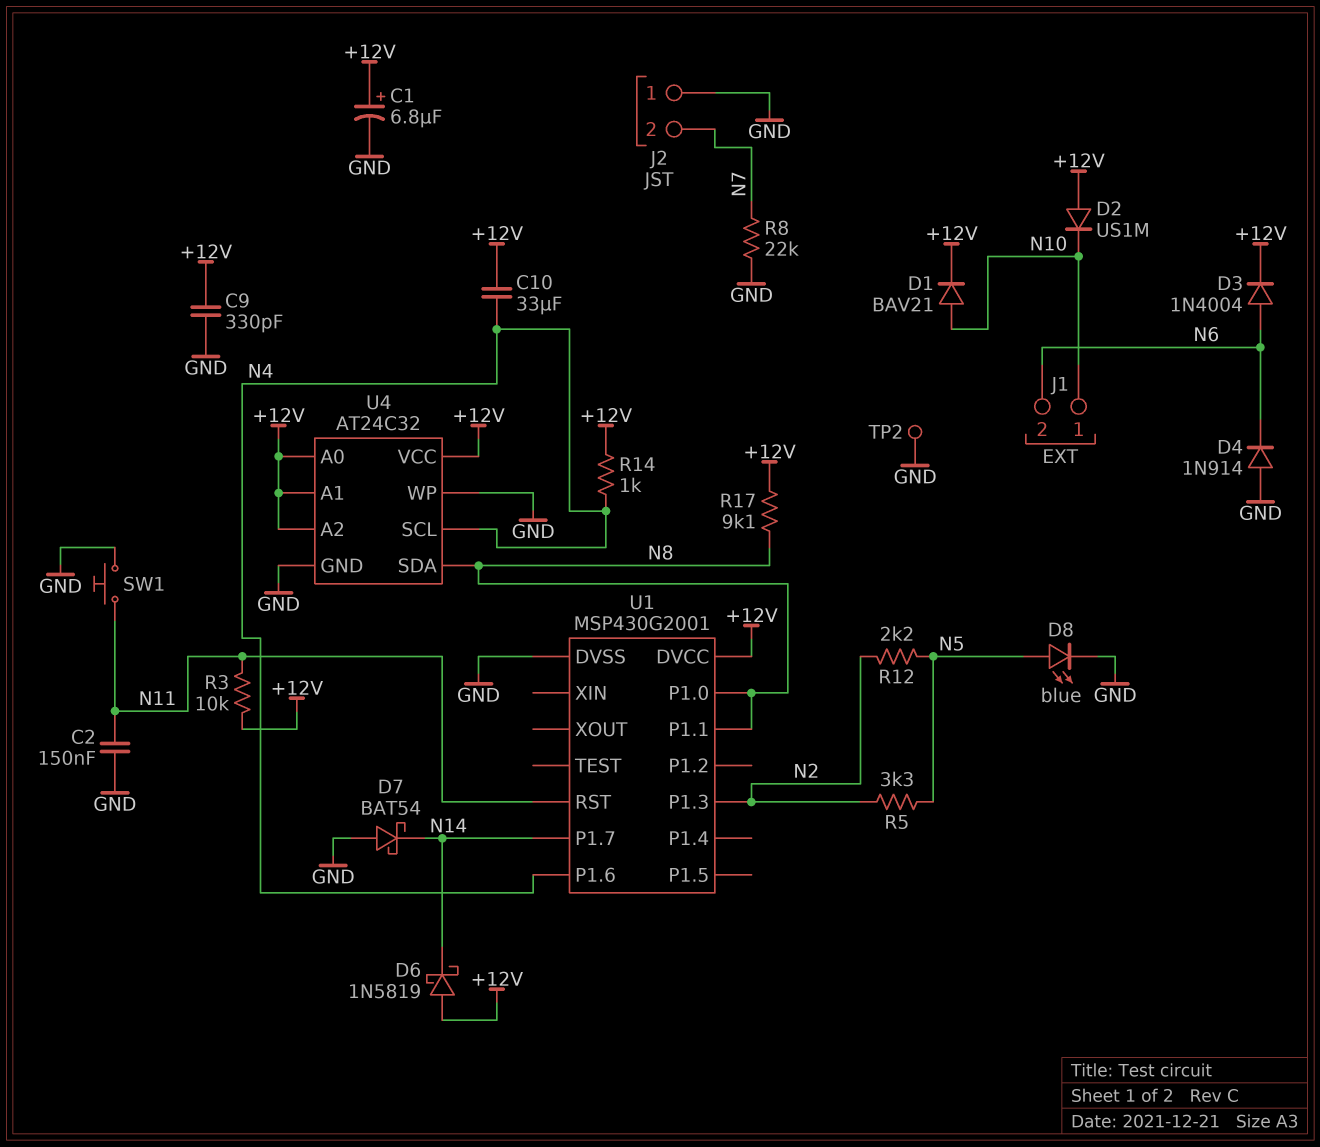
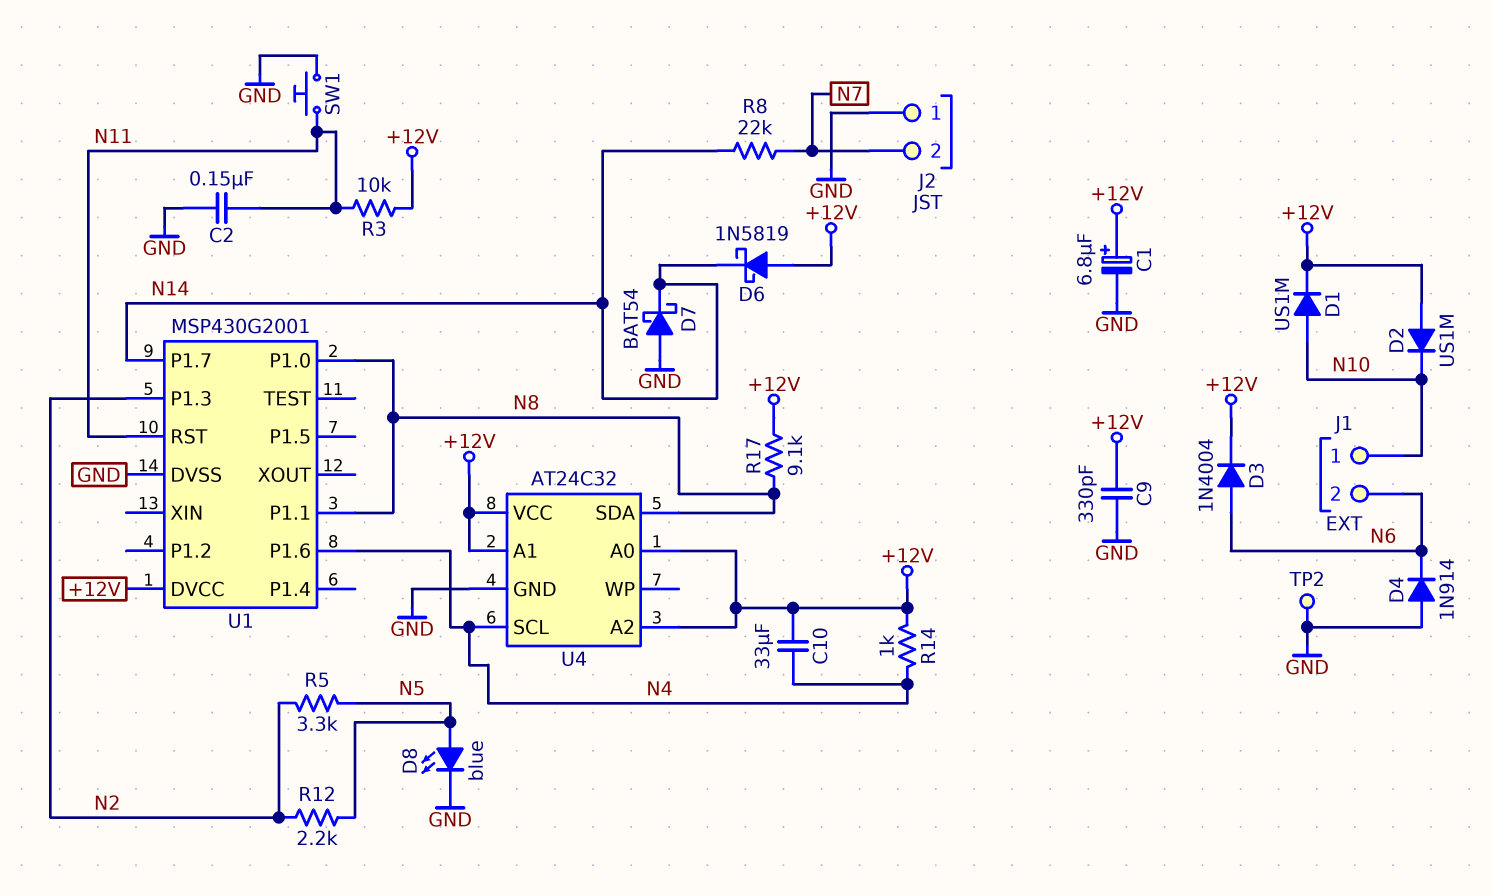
D1: diode BAV21 (A N10, K +12V) -> diode US1M (A N10, K +12V)
R8: 22k (GND, N7) -> 22k (N7, N14)
U4 pin WP: GND -> none

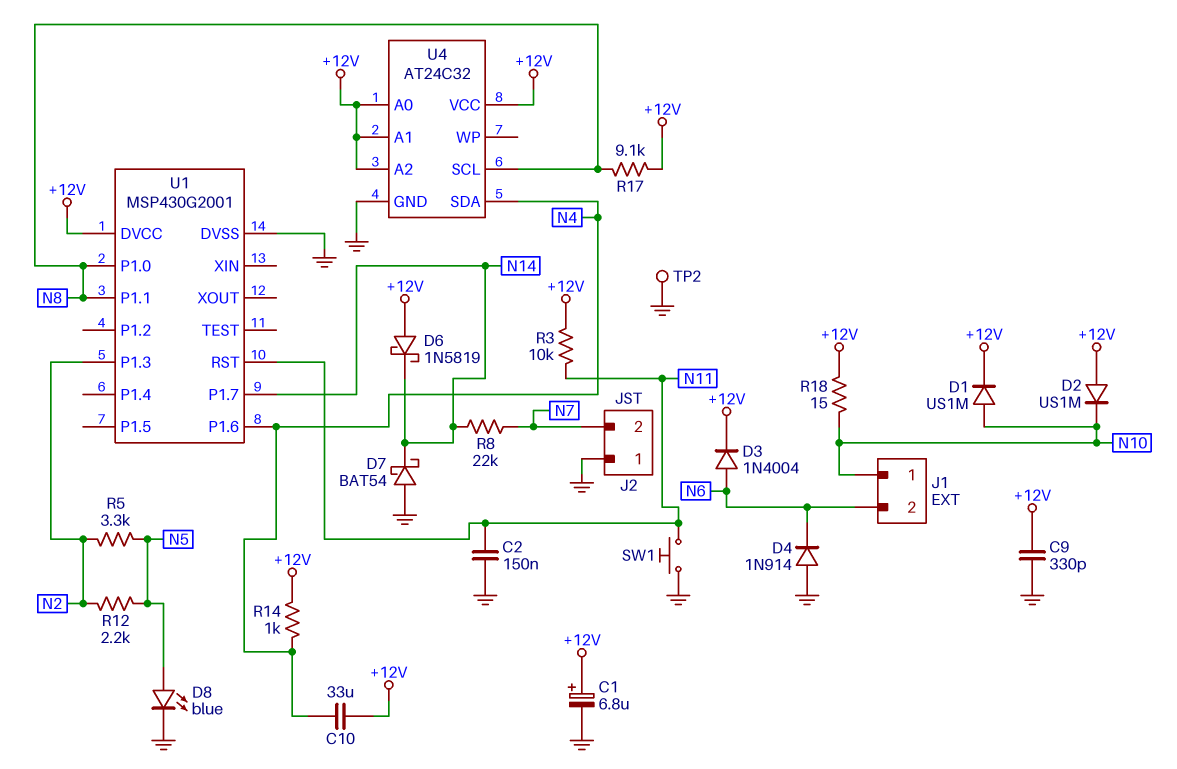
R18: none -> 15 (+12V, N10)
U4 pin SCL: N4 -> N8
U4 pin SDA: N8 -> N4

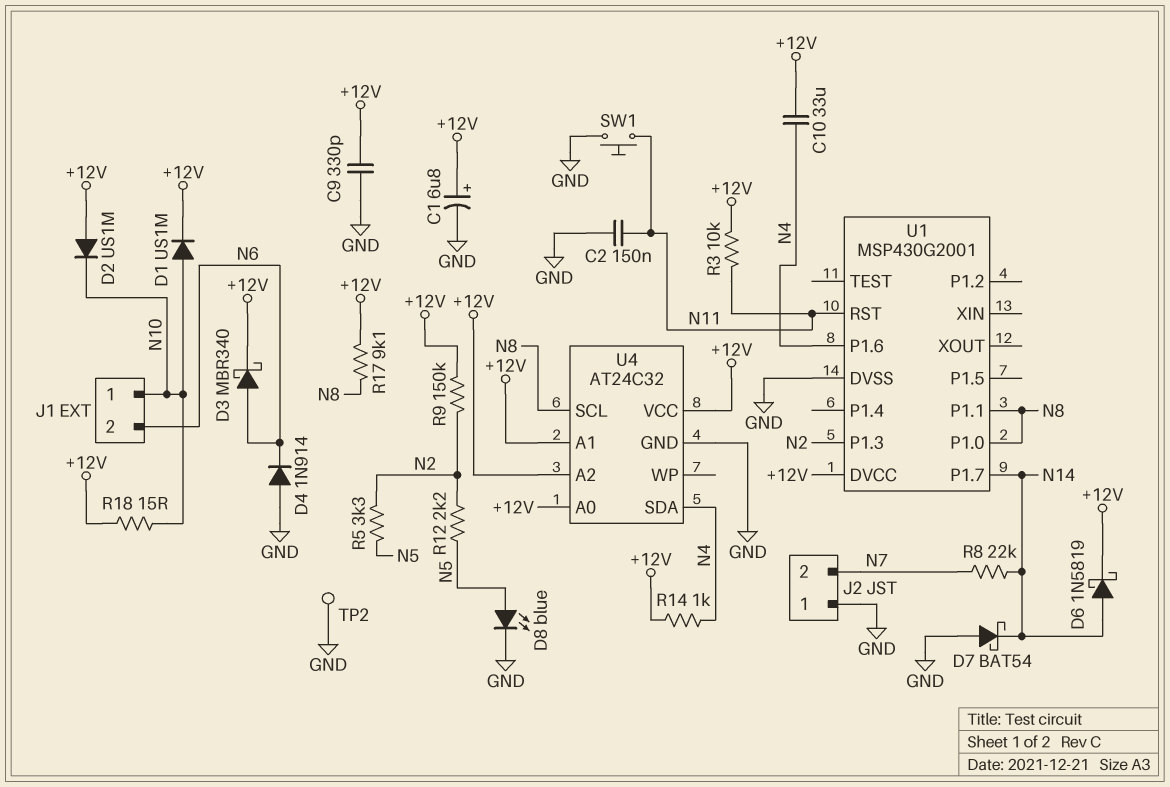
D3: diode 1N4004 (A N6, K +12V) -> schottky MBR340 (A N6, K +12V)
D6: schottky 1N5819 (A +12V, K N14) -> schottky 1N5819 (A N14, K +12V)
R9: none -> 150k (+12V, N2)

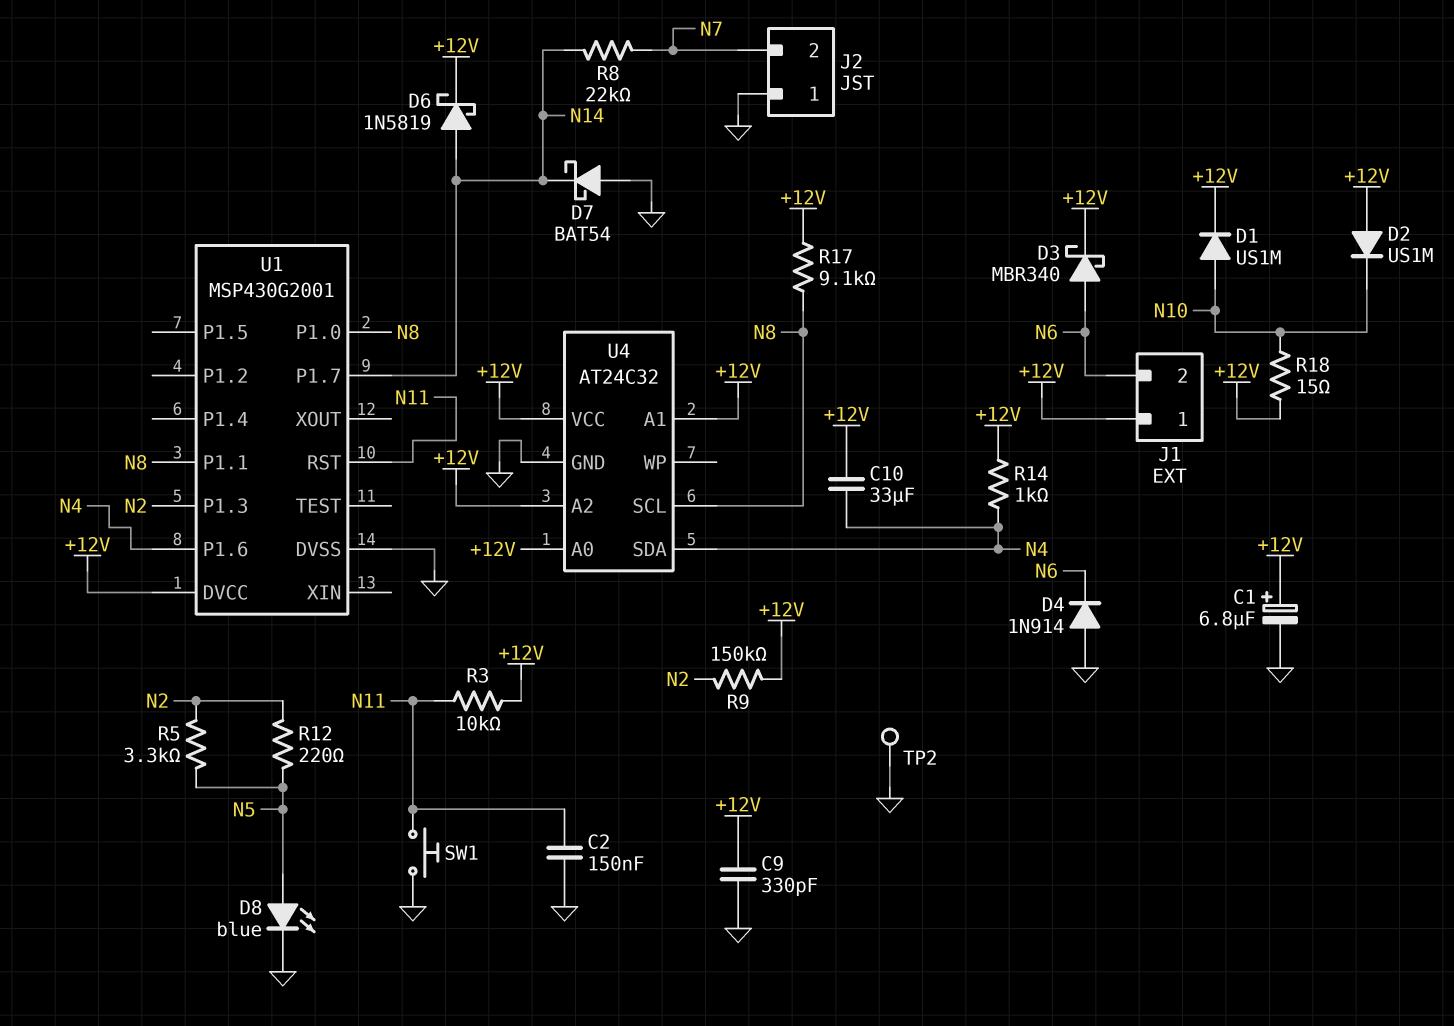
J1 pin 1: N10 -> +12V
R12: 2.2k (N2, N5) -> 220 (N2, N5)

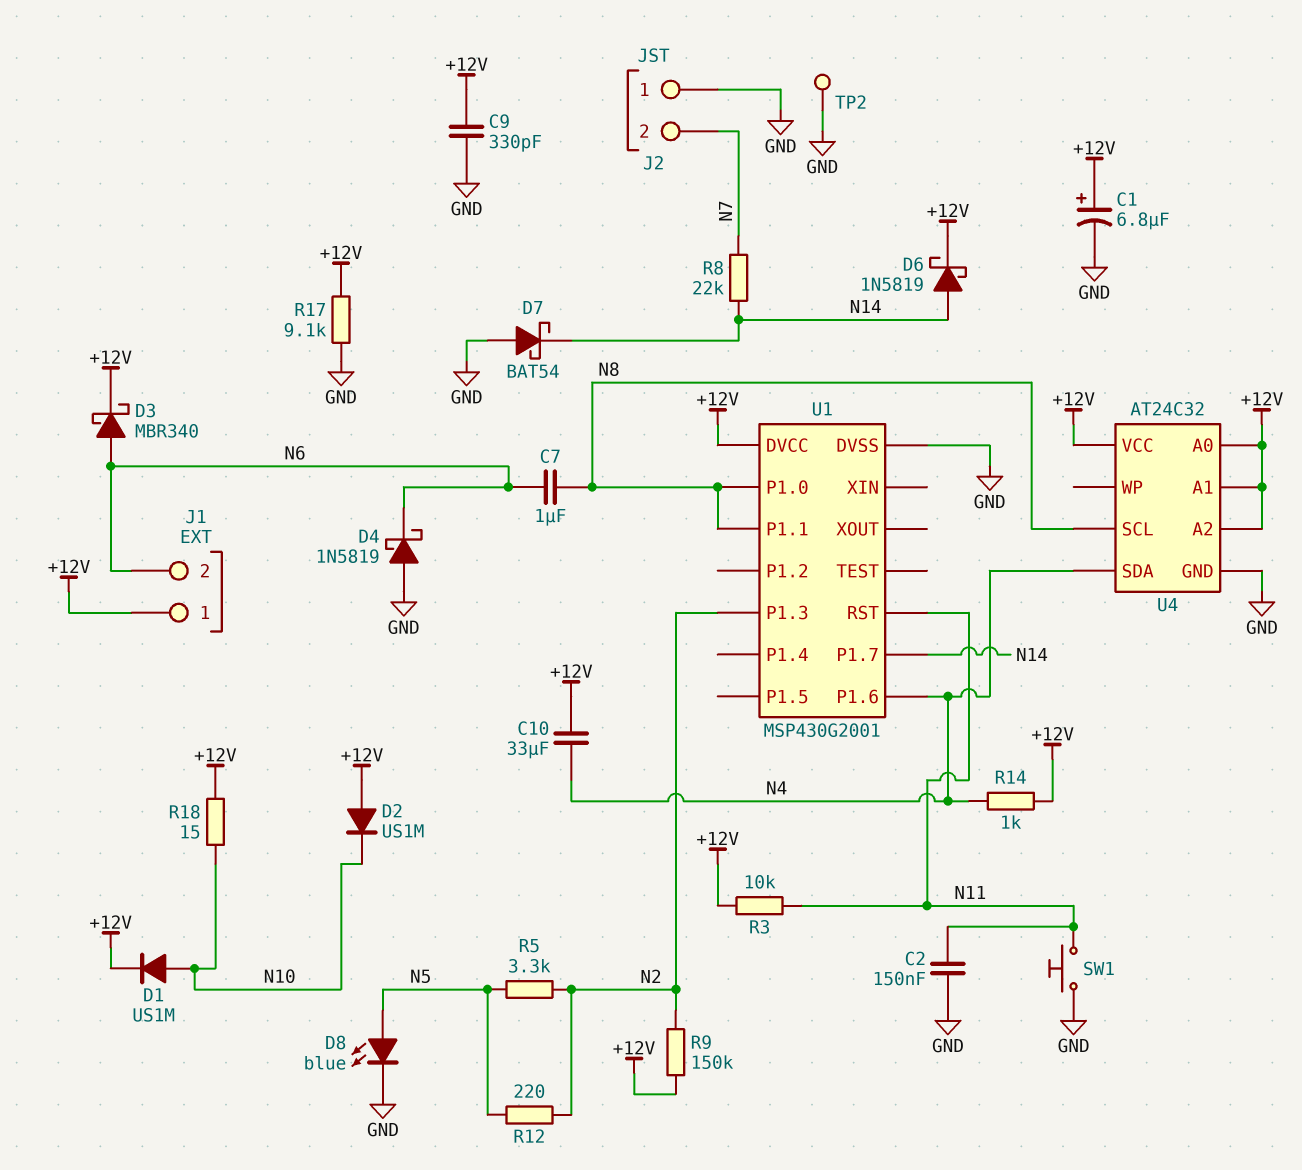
C7: none -> 1uF (N6, N8)
D4: diode 1N914 (A GND, K N6) -> schottky 1N5819 (A GND, K N6)
R17: 9.1k (+12V, N8) -> 9.1k (+12V, GND)

